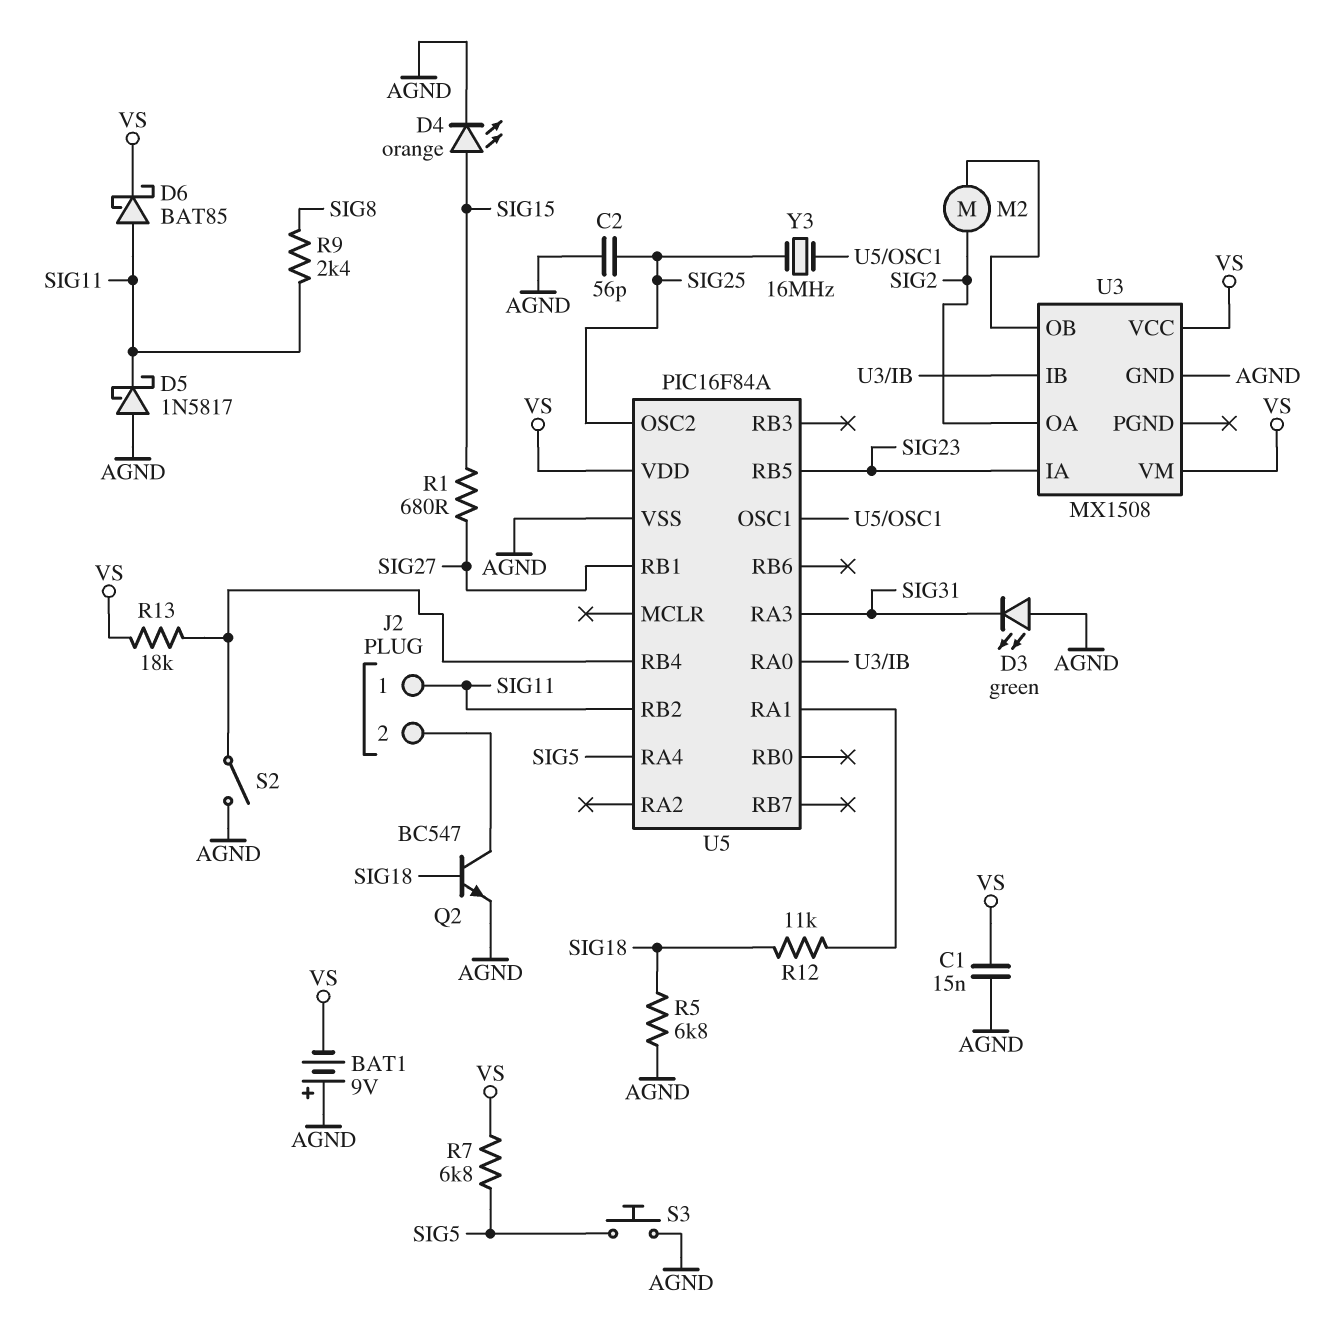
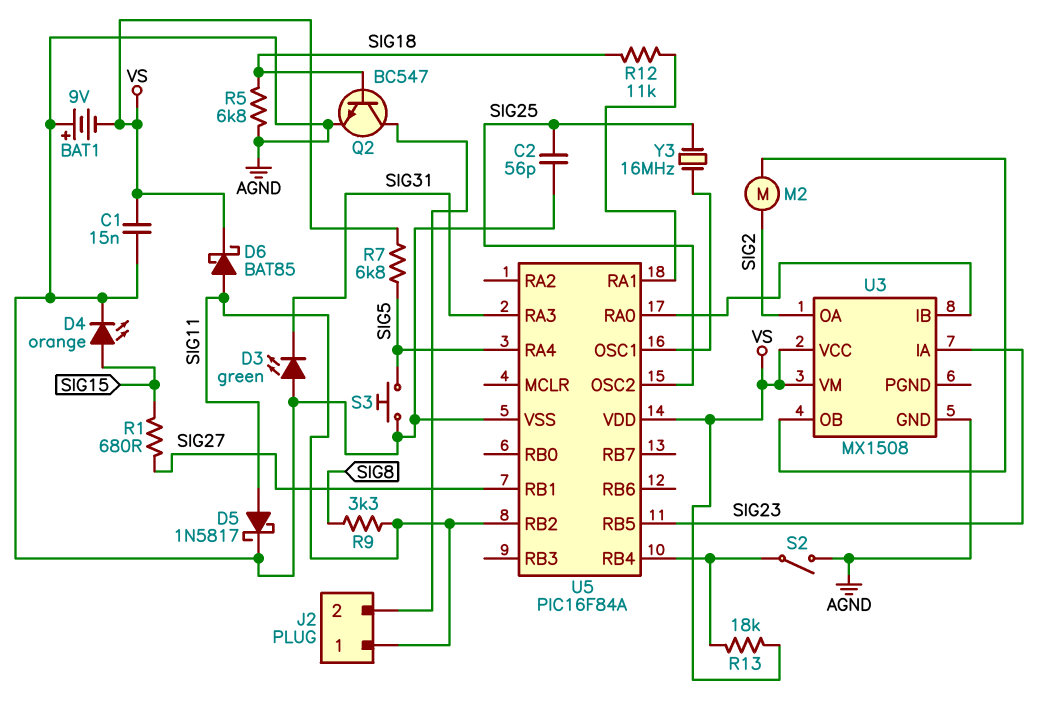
D5: schottky 1N5817 (A AGND, K SIG11) -> schottky 1N5817 (A SIG11, K AGND)
R9: 2.4k (SIG8, SIG11) -> 3.3k (SIG8, SIG11)

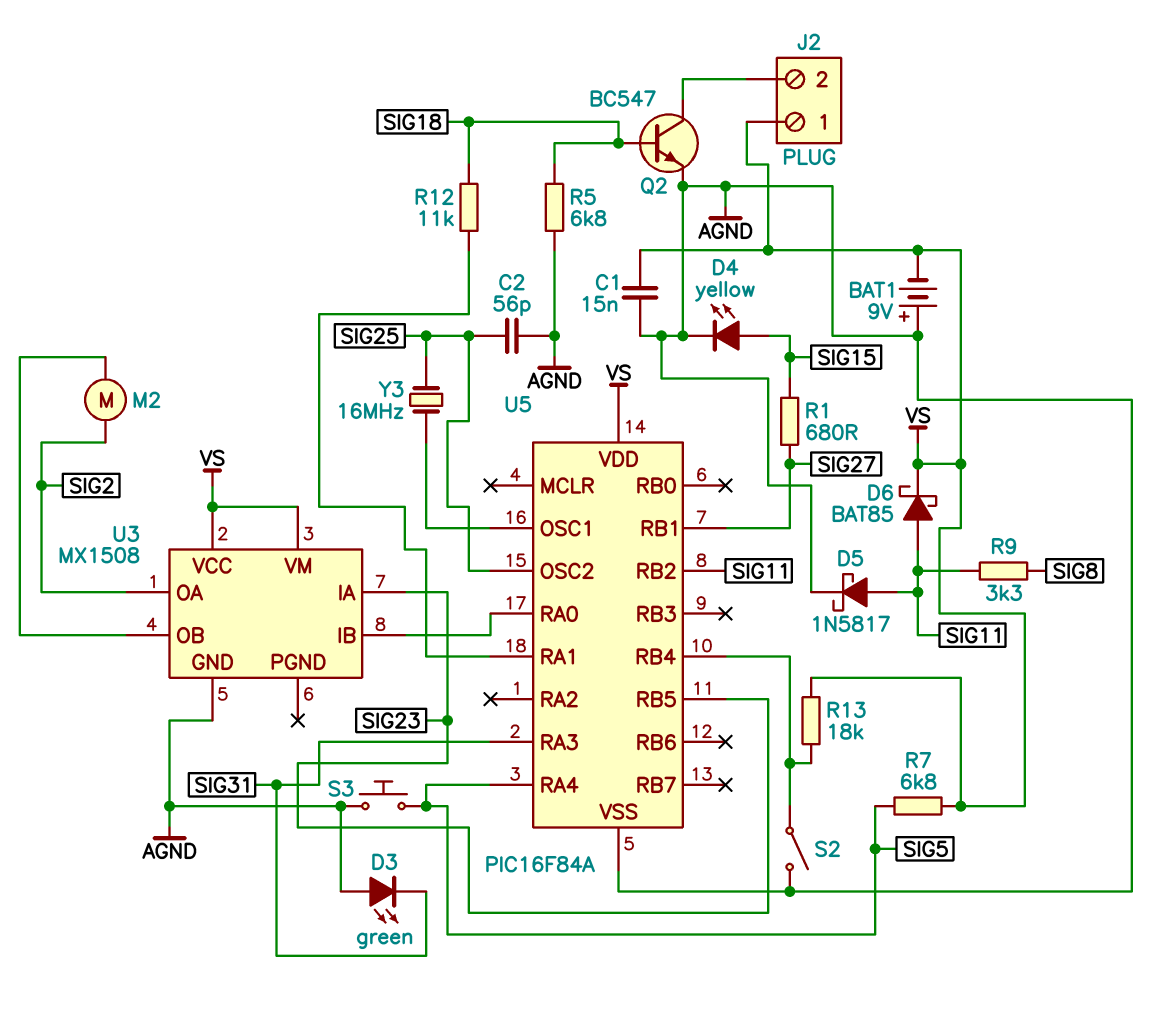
D4: LED orange (A SIG15, K AGND) -> LED yellow (A SIG15, K AGND)
J2 pin 1: SIG11 -> VS

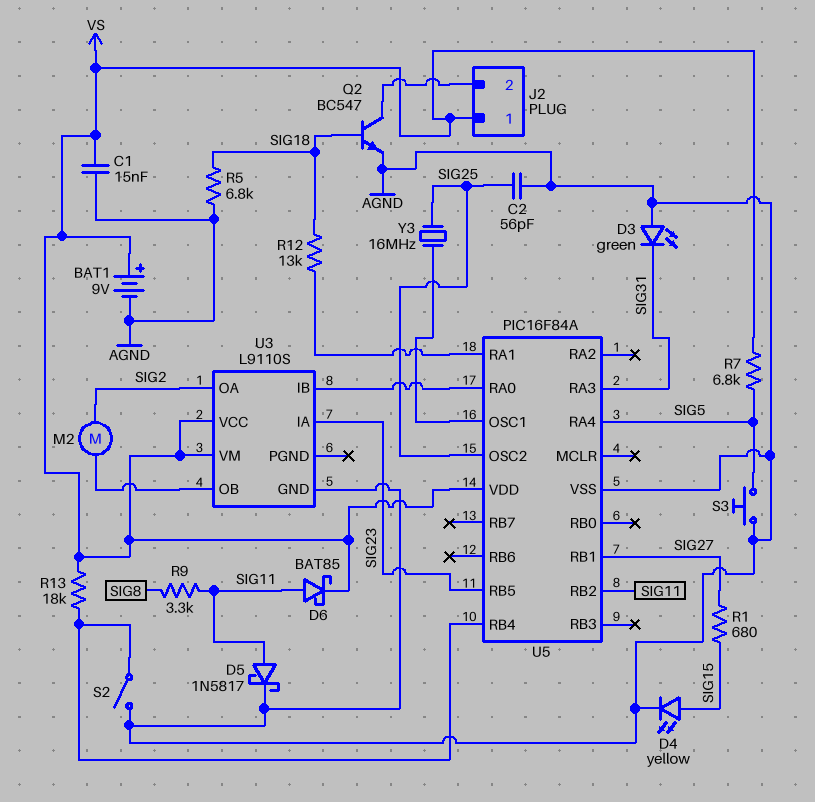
BAT1: 9V (plus AGND, minus VS) -> 9V (plus VS, minus AGND)
R12: 11k (SIG18, U5/RA1) -> 13k (SIG18, U5/RA1)
U3: MX1508 -> L9110S

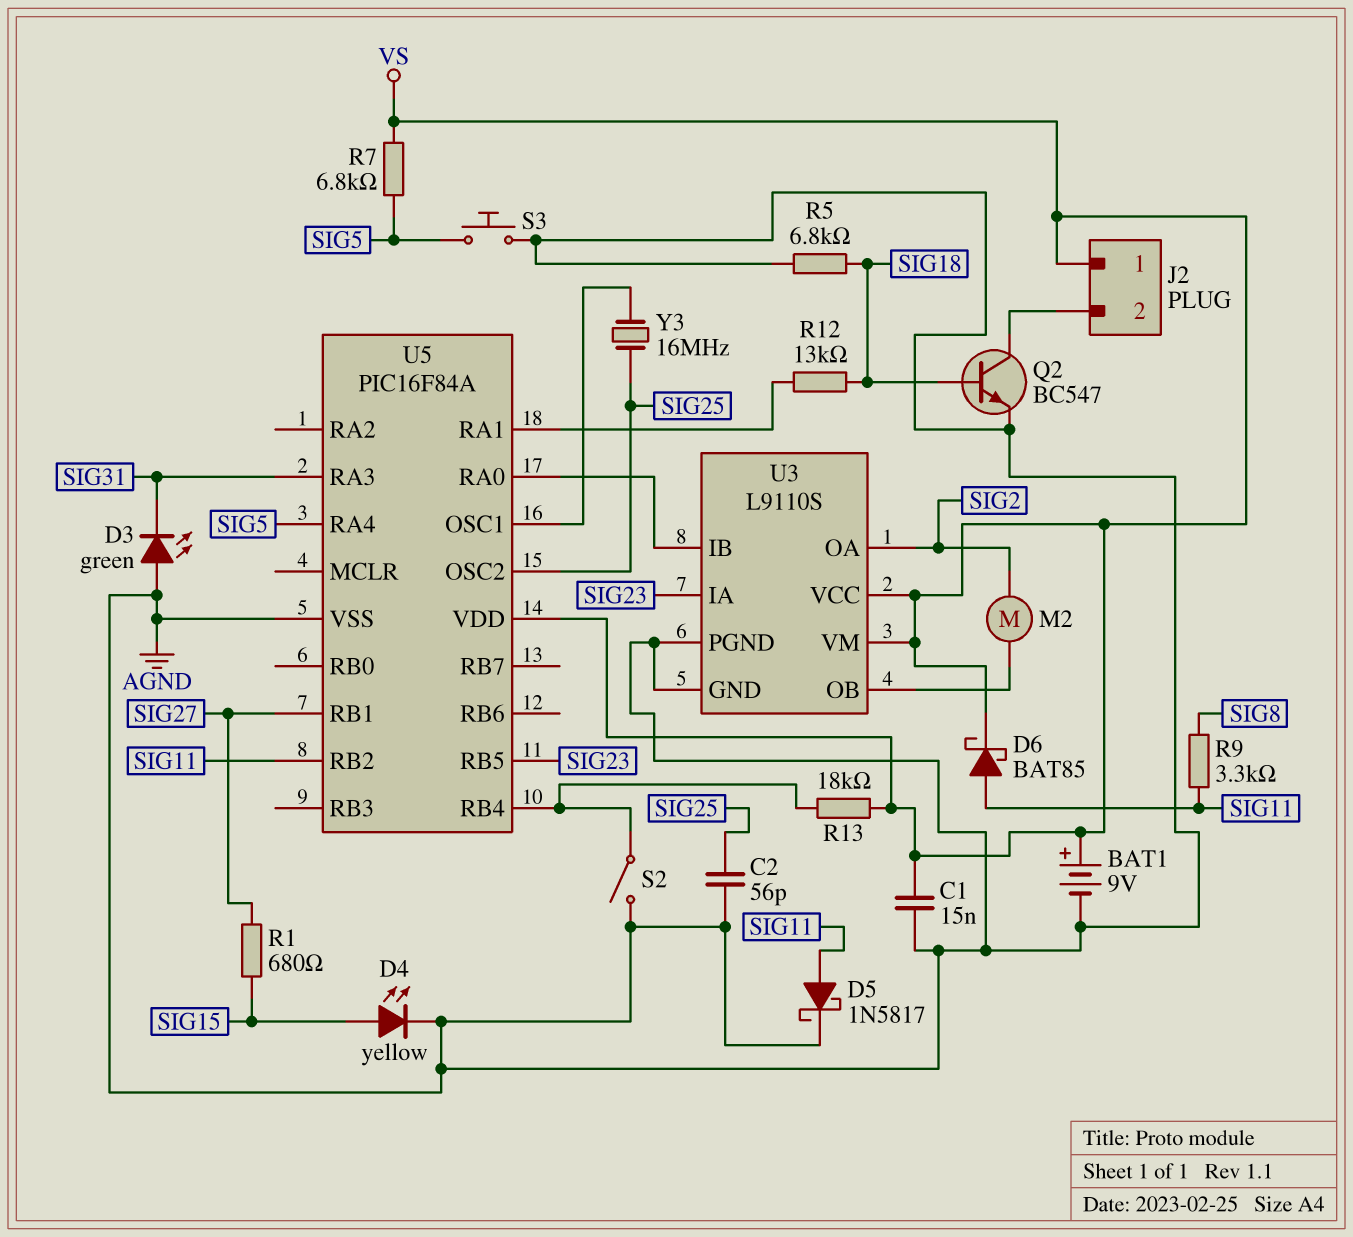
U3 pin PGND: none -> AGND

